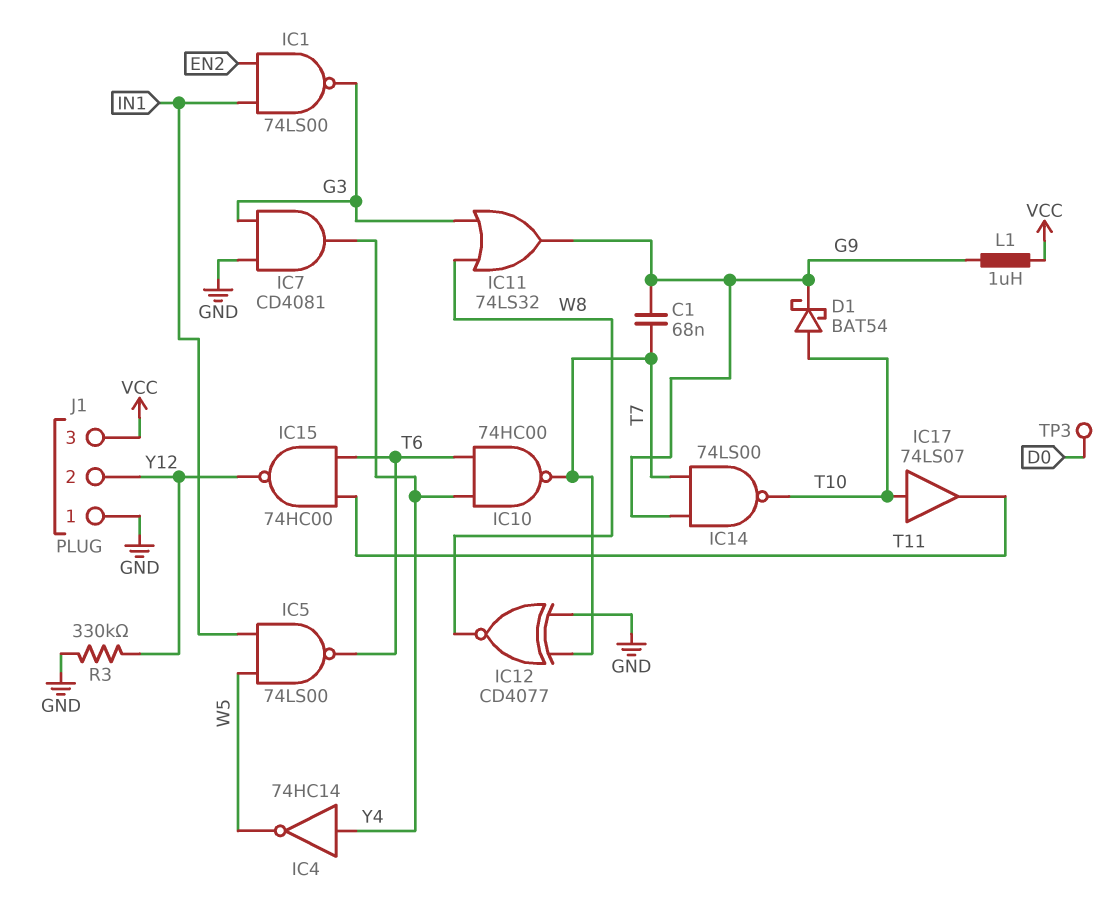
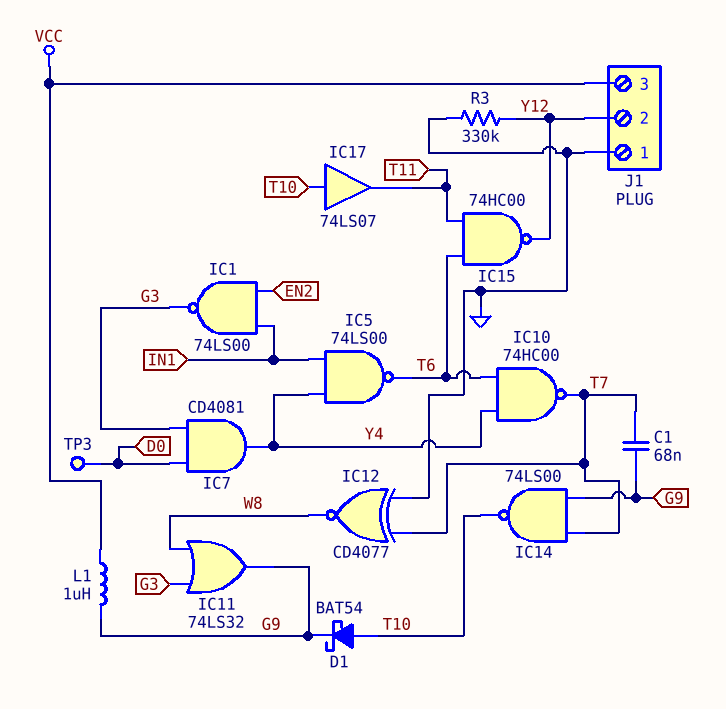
IC4: NOT 74HC14 (in Y4, out W5) -> none
IC5: NAND 74LS00 (in IN1, in W5, out T6) -> NAND 74LS00 (in IN1, in Y4, out T6)
IC7: AND CD4081 (in G3, in GND, out Y4) -> AND CD4081 (in D0, in G3, out Y4)

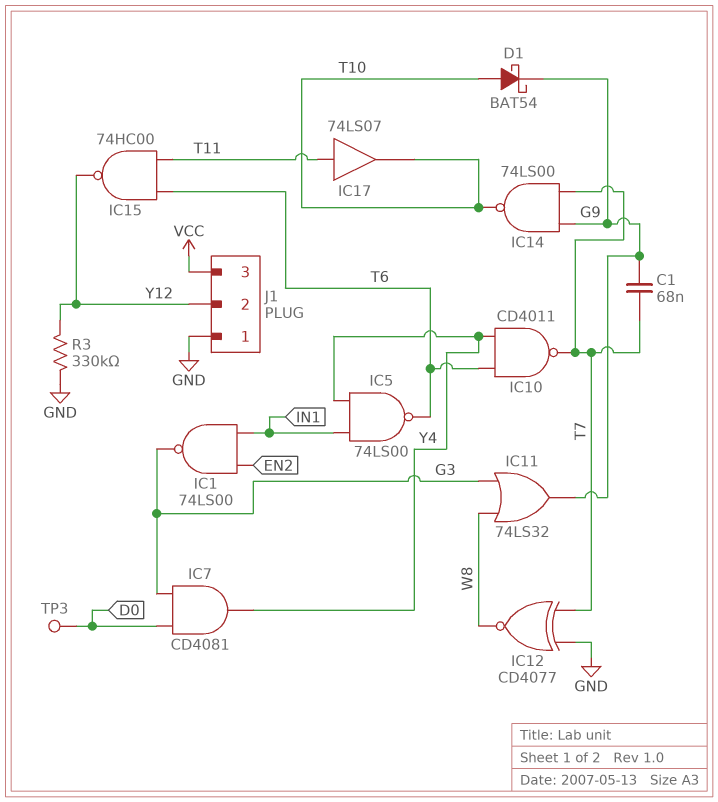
IC10: NAND 74HC00 (in T6, in Y4, out T7) -> NAND CD4011 (in T6, in Y4, out T7)
IC17: buffer 74LS07 (in T10, out T11) -> buffer 74LS07 (in T11, out T10)
L1: 1uH (G9, VCC) -> none

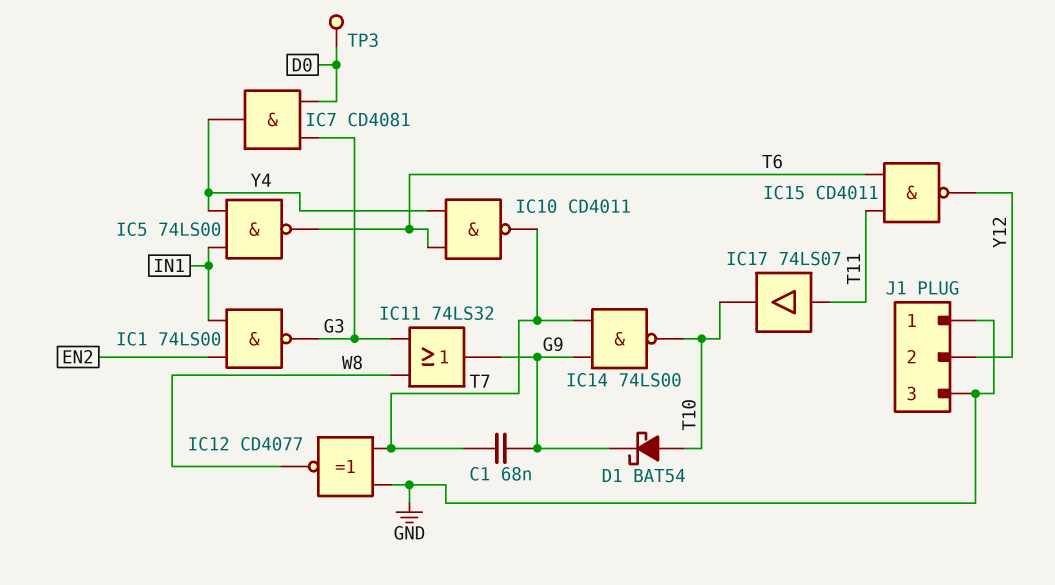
IC15: NAND 74HC00 (in T6, in T11, out Y12) -> NAND CD4011 (in T6, in T11, out Y12)
J1 pin 3: VCC -> GND
R3: 330k (GND, Y12) -> none

